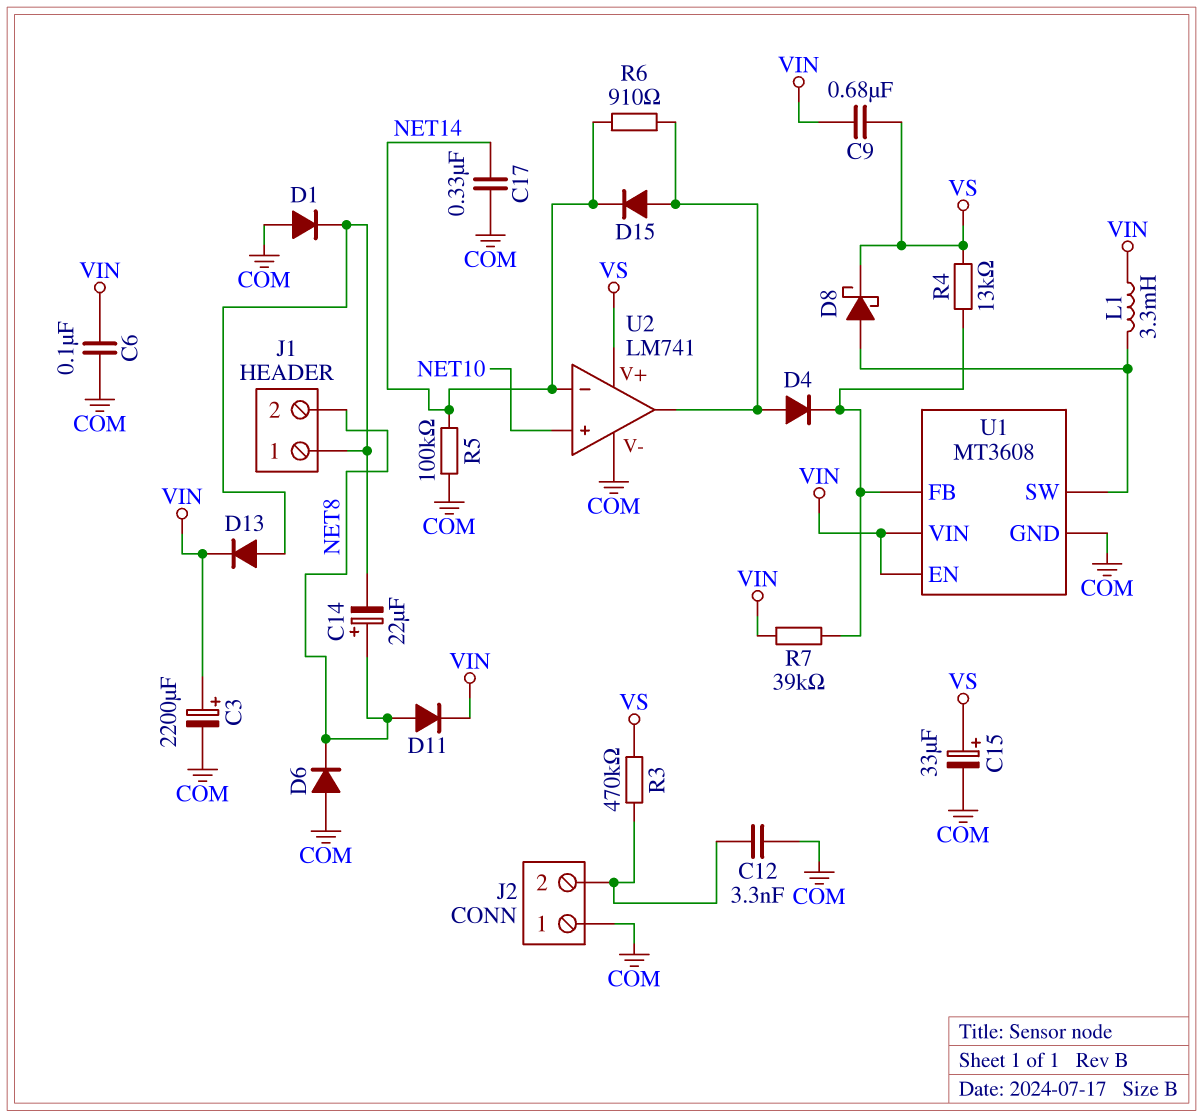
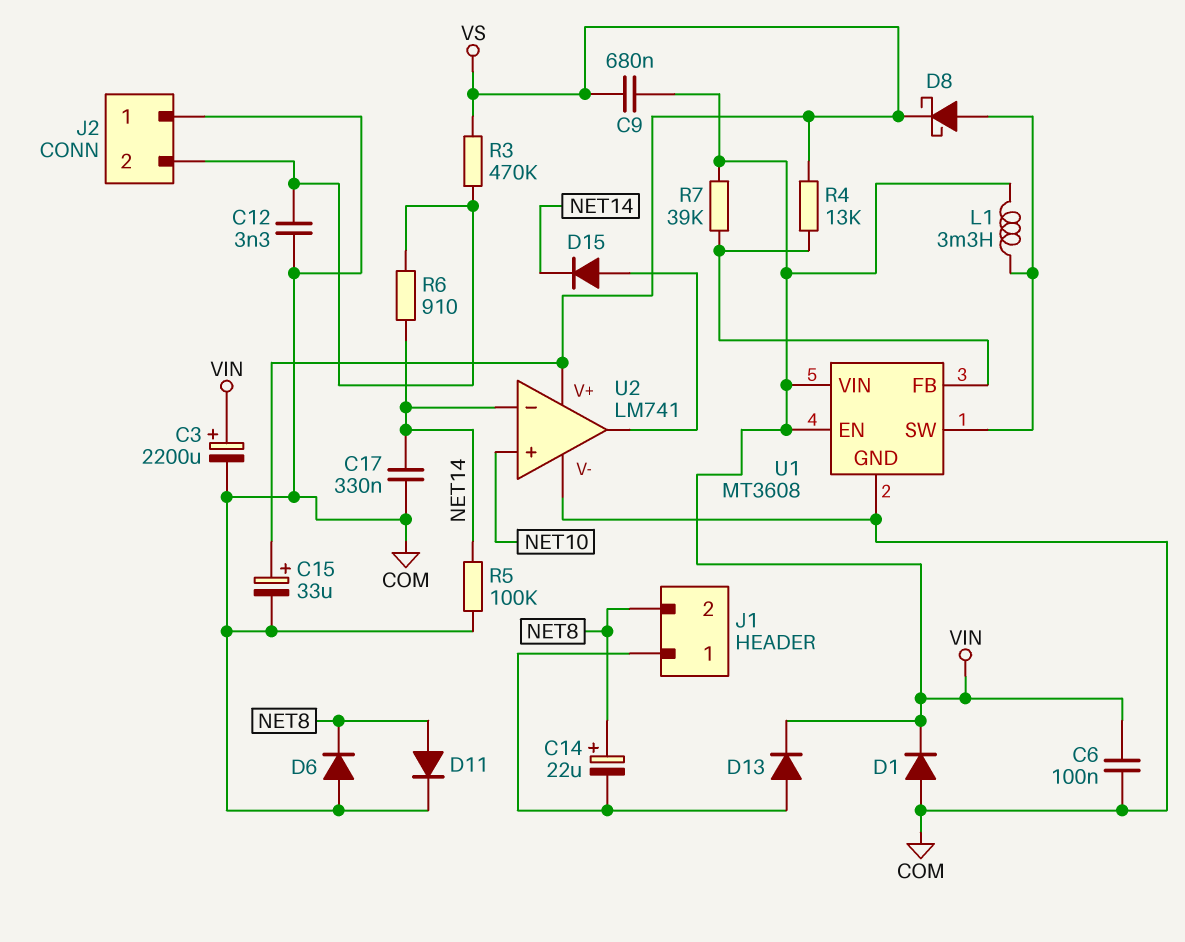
D1: diode (A COM, K J1/1) -> diode (A COM, K VIN)
D4: diode (A U2/out, K U1/FB) -> none
D11: diode (A NET8, K VIN) -> diode (A NET8, K COM)
R6: 910 (NET14, U2/out) -> 910 (J2/2, NET14)

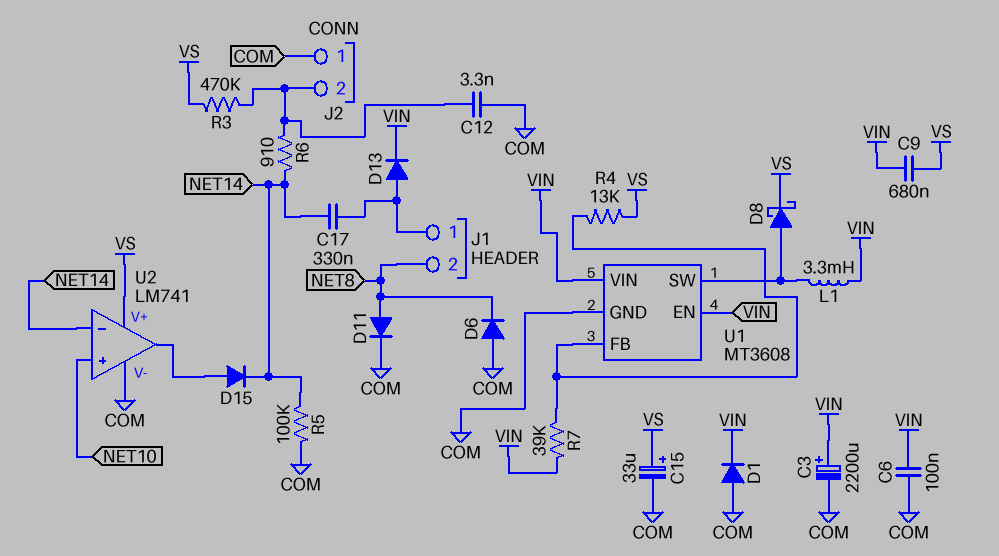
C14: 22uF (plus NET8, minus J1/1) -> none
C17: 330nF (COM, NET14) -> 330nF (J1/1, NET14)

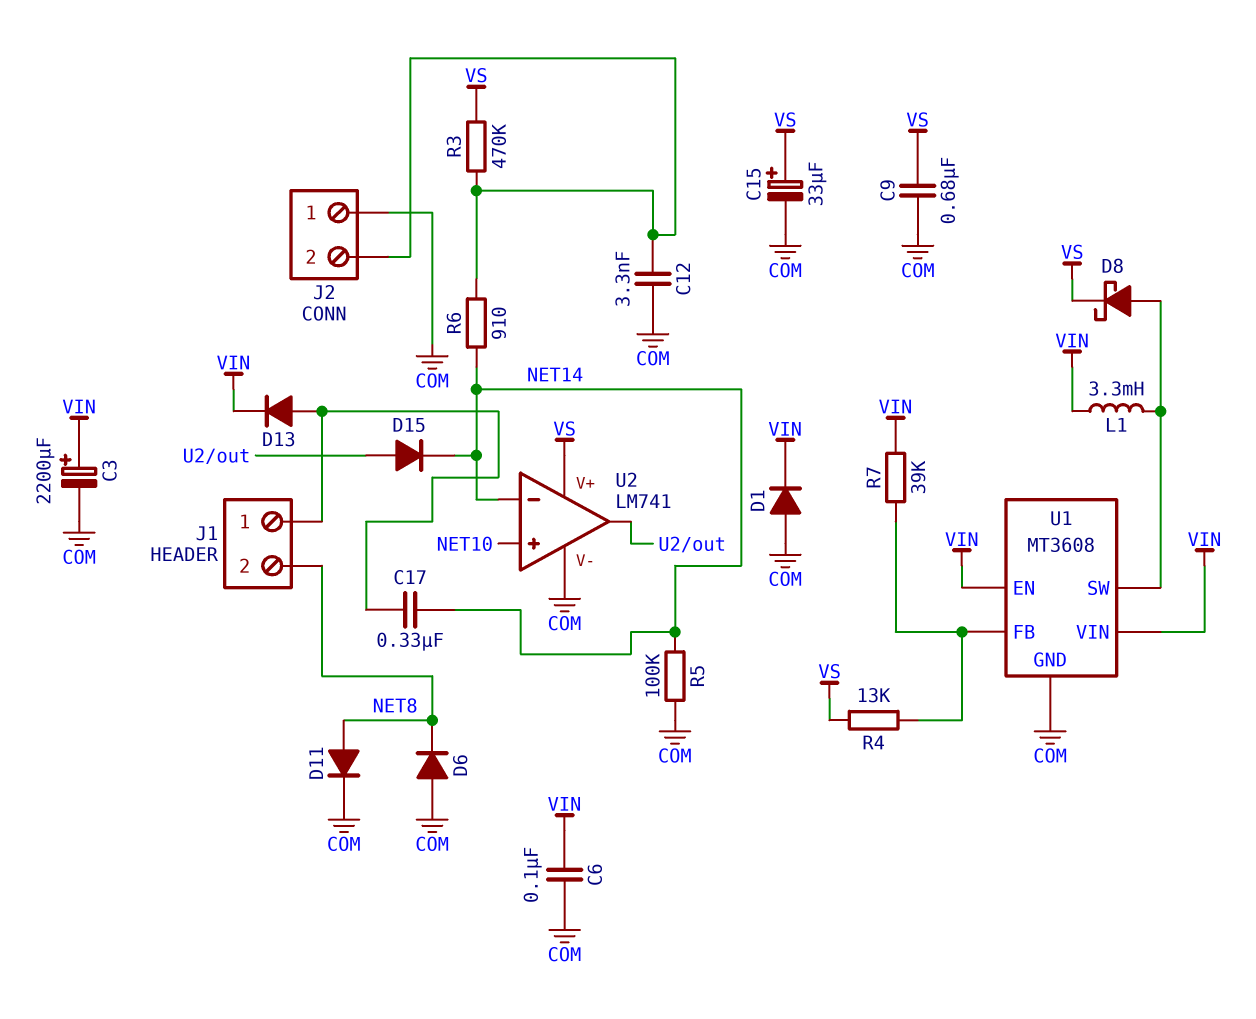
C9: 680nF (VIN, VS) -> 680nF (COM, VS)

